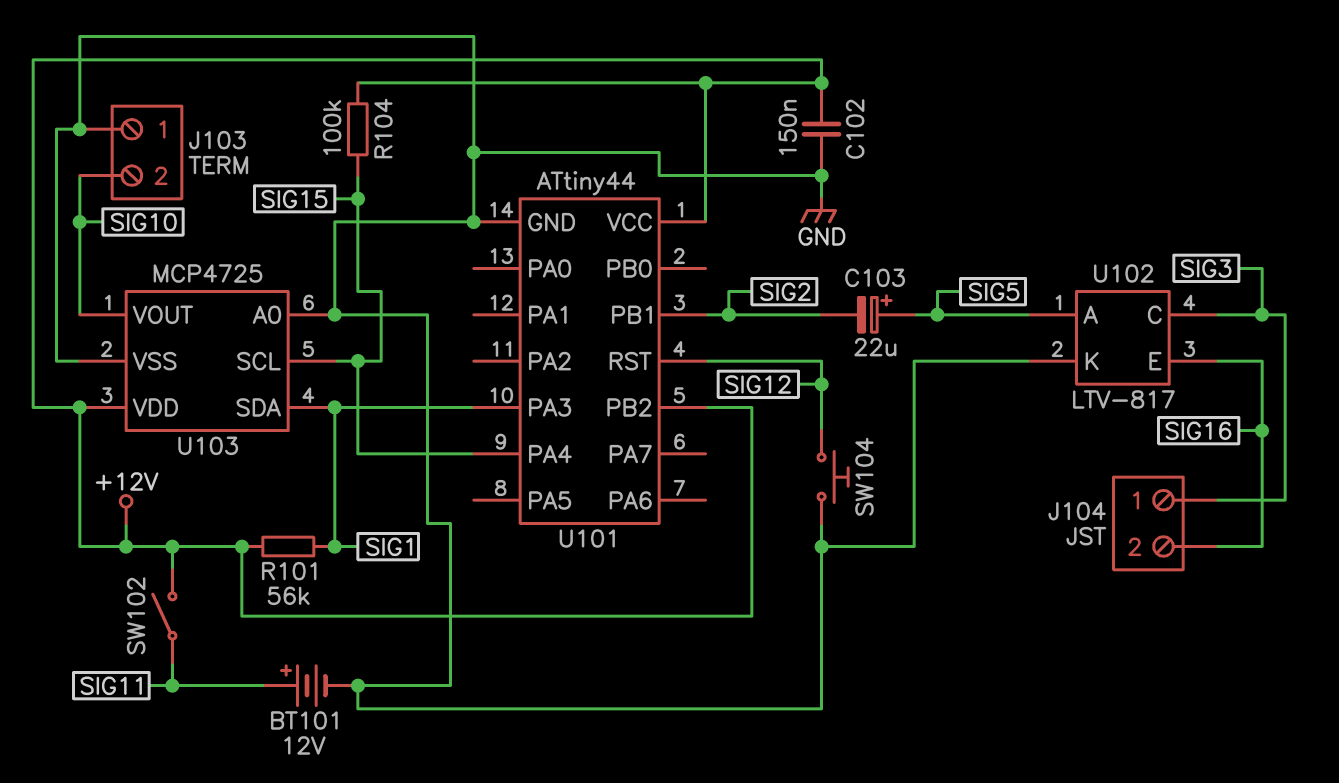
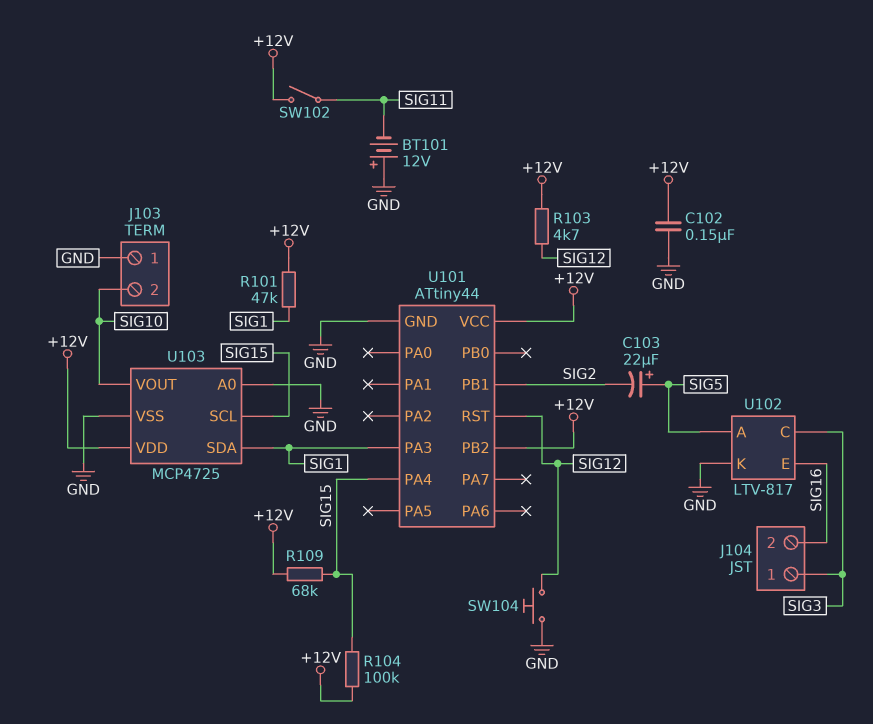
BT101: 12V (plus SIG11, minus GND) -> 12V (plus GND, minus SIG11)
R101: 56k (+12V, SIG1) -> 47k (+12V, SIG1)
R103: none -> 4.7k (+12V, SIG12)
R109: none -> 68k (+12V, SIG15)

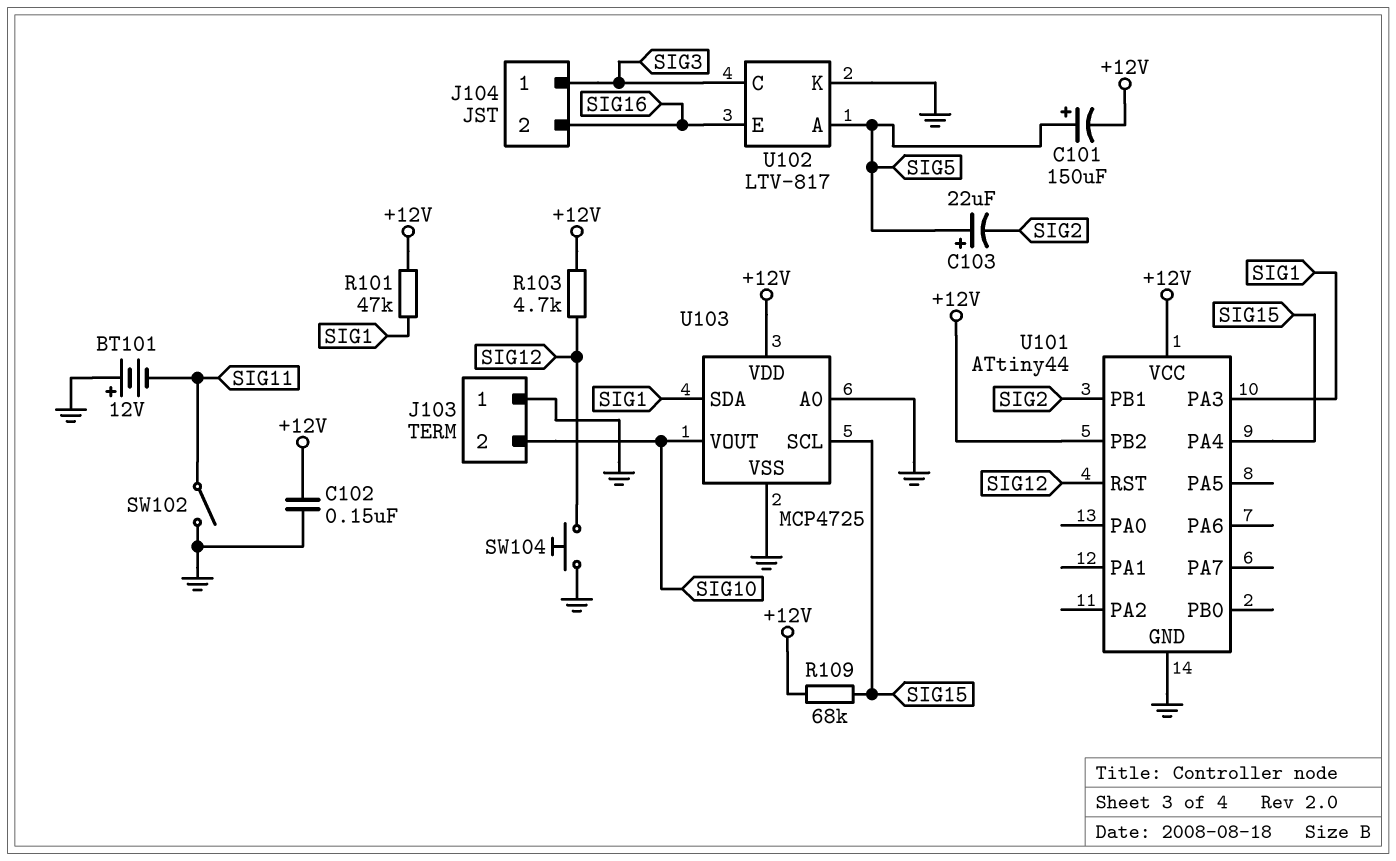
C101: none -> 150uF (plus SIG5, minus +12V)
R104: 100k (+12V, SIG15) -> none
SW102: switch (+12V, SIG11) -> switch (GND, SIG11)

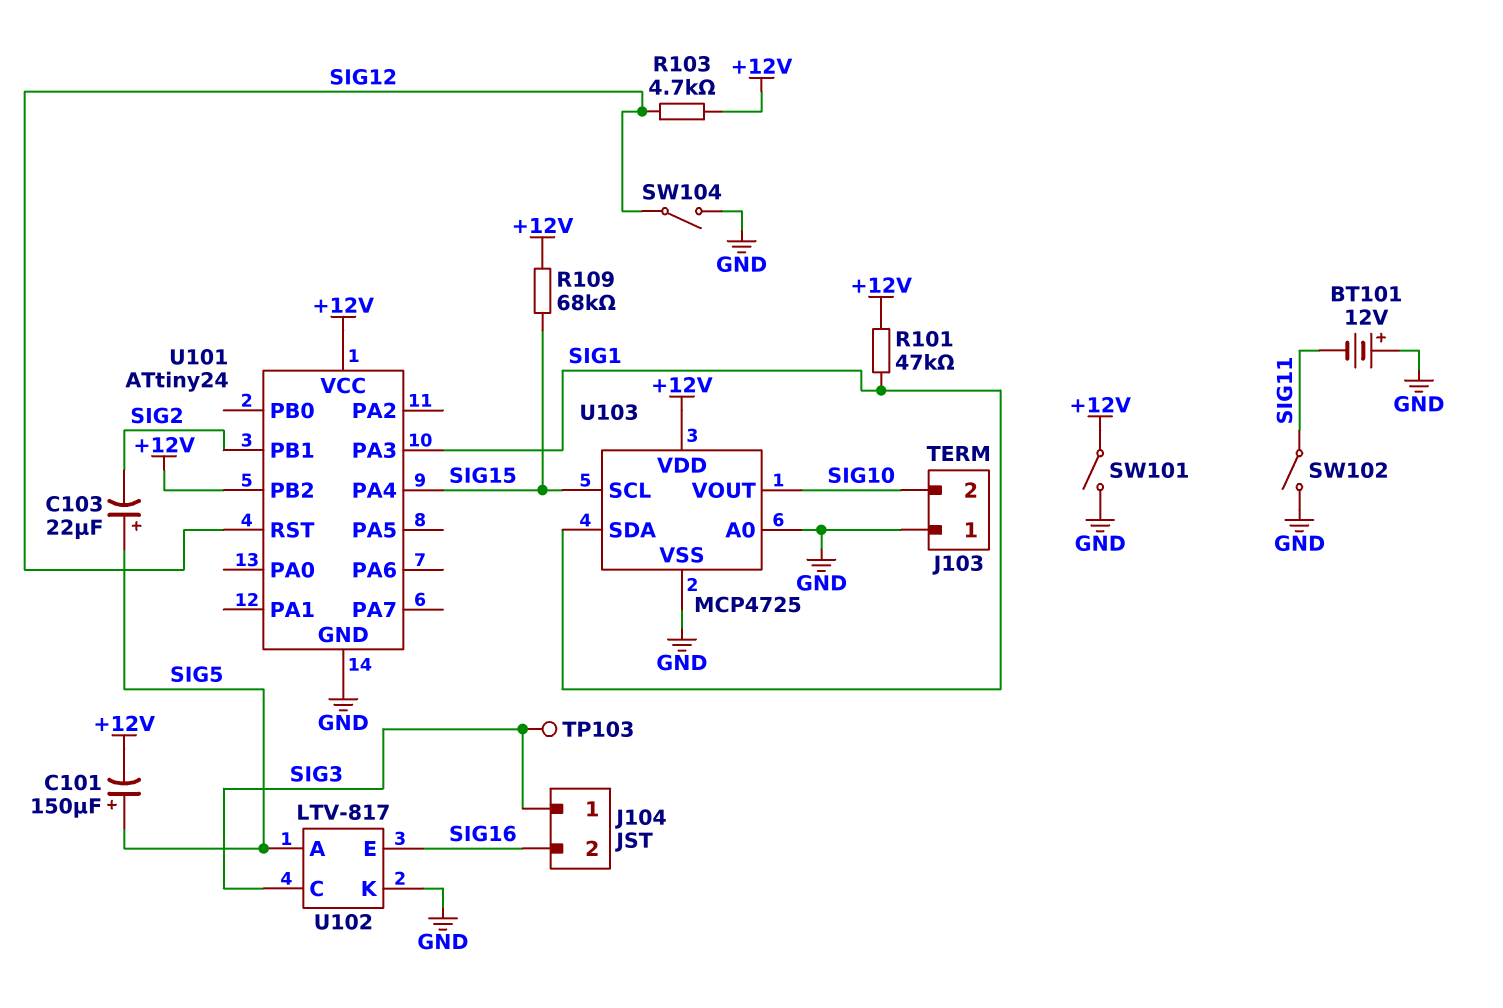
C102: 150nF (+12V, GND) -> none
SW101: none -> switch (+12V, GND)
SW104: button (GND, SIG12) -> switch (GND, SIG12)
TP103: none -> test point (SIG3)
U101: ATtiny44 -> ATtiny24

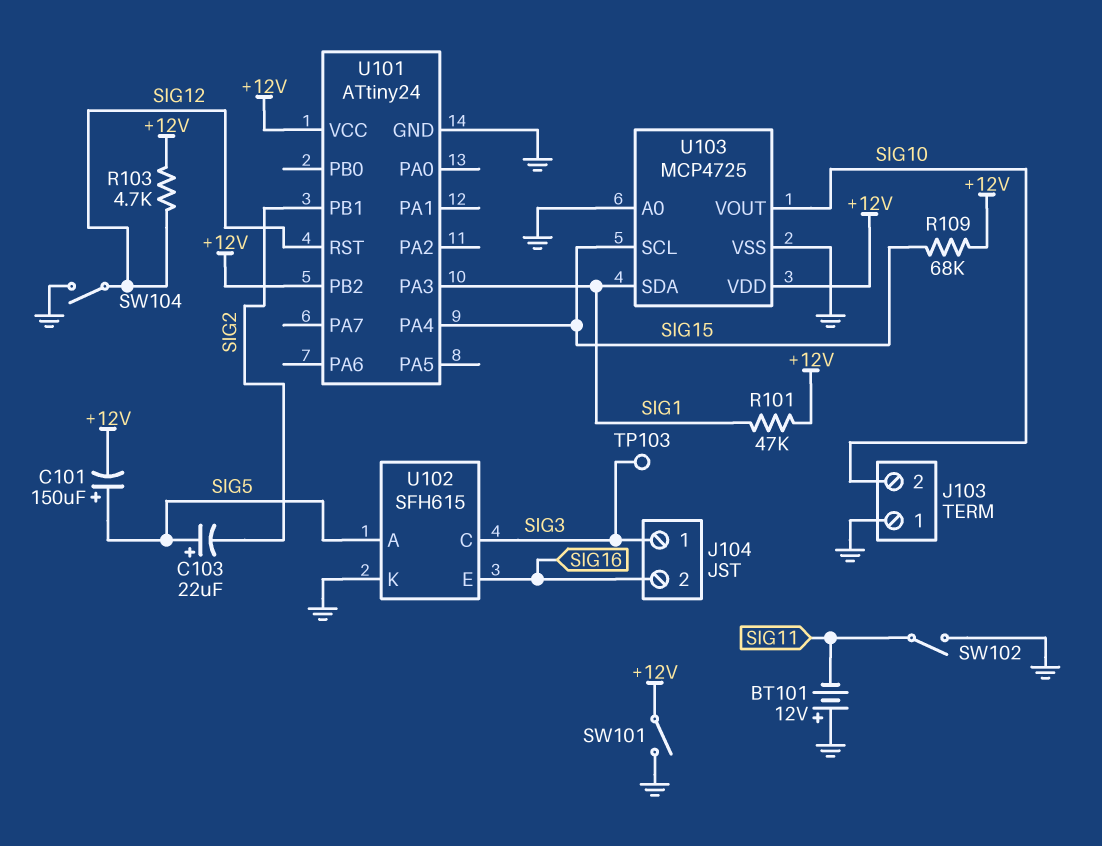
U102: LTV-817 -> SFH615

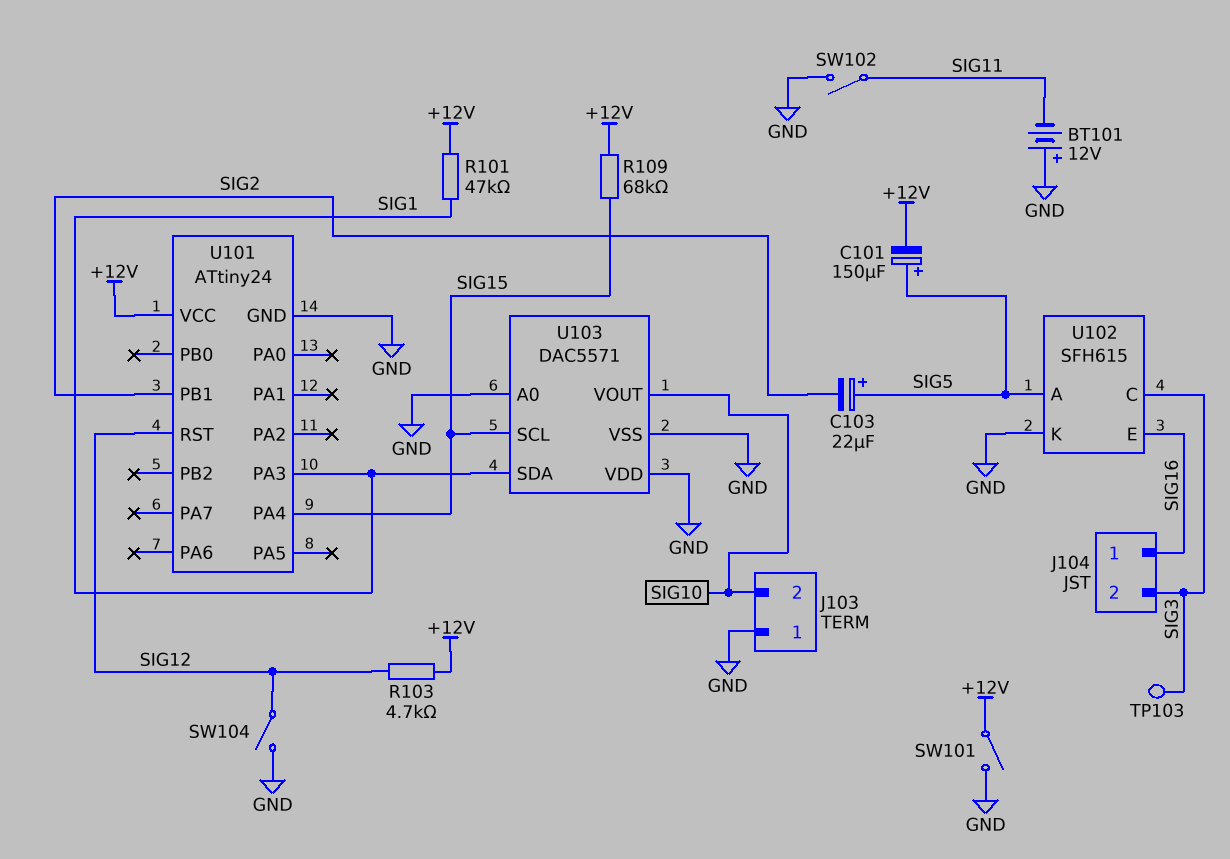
J104 pin 1: SIG3 -> SIG16
J104 pin 2: SIG16 -> SIG3
U101 pin PB2: +12V -> none
U103: MCP4725 -> DAC5571
U103 pin VDD: +12V -> GND

